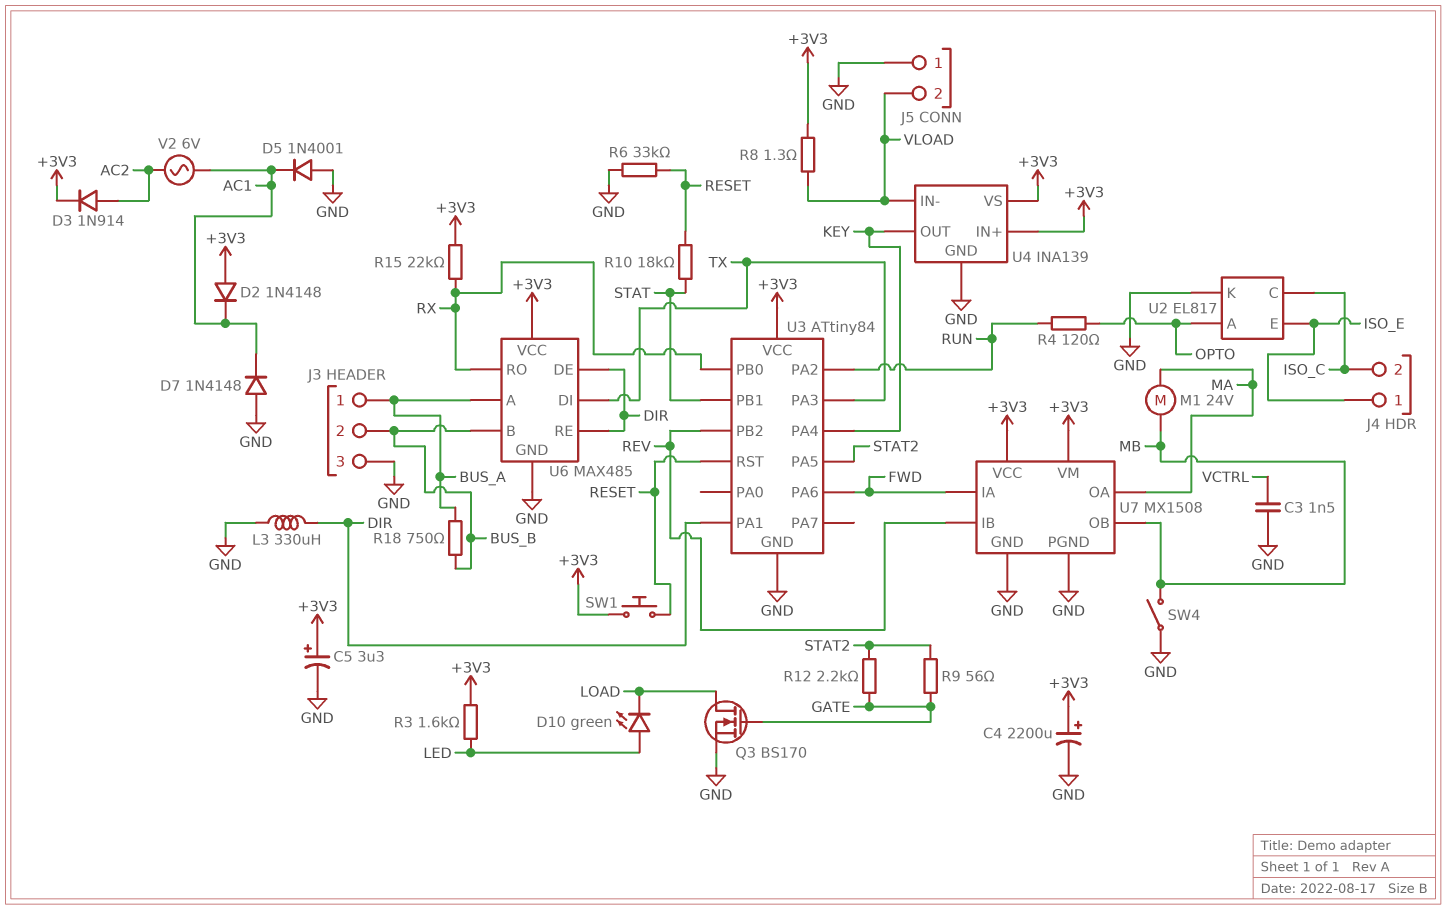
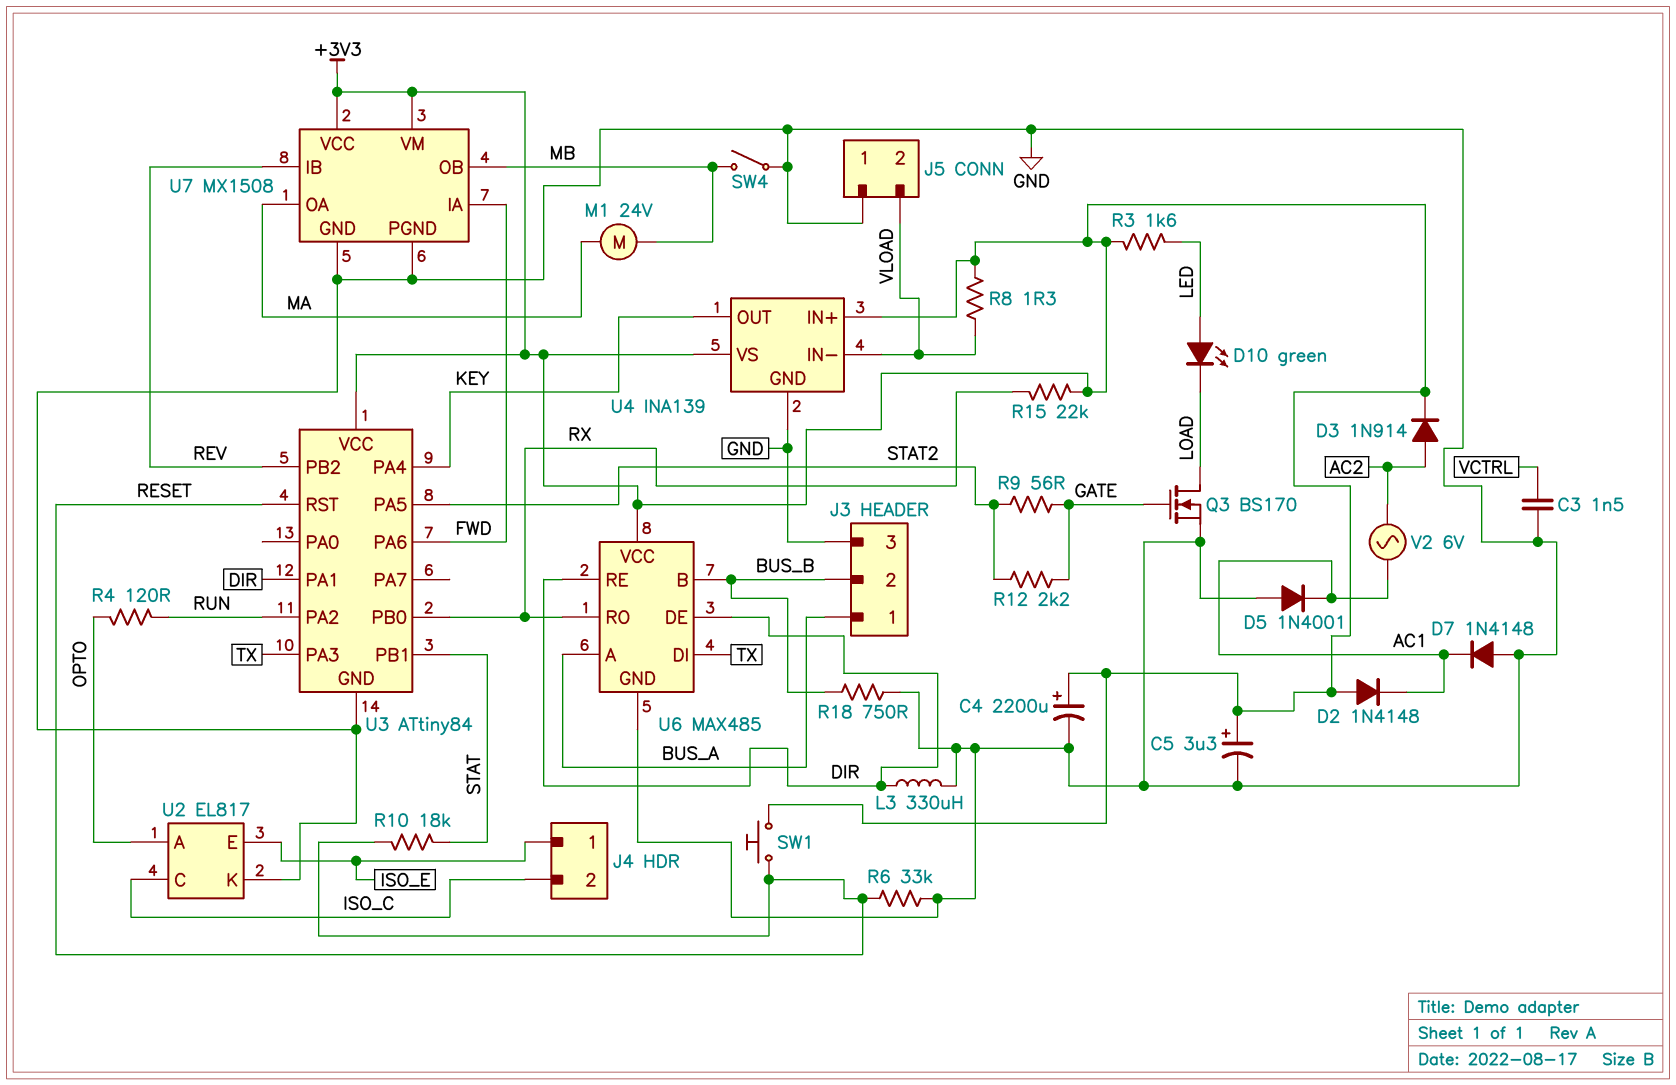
R18: 750 (BUS_A, BUS_B) -> 750 (BUS_B, GND)

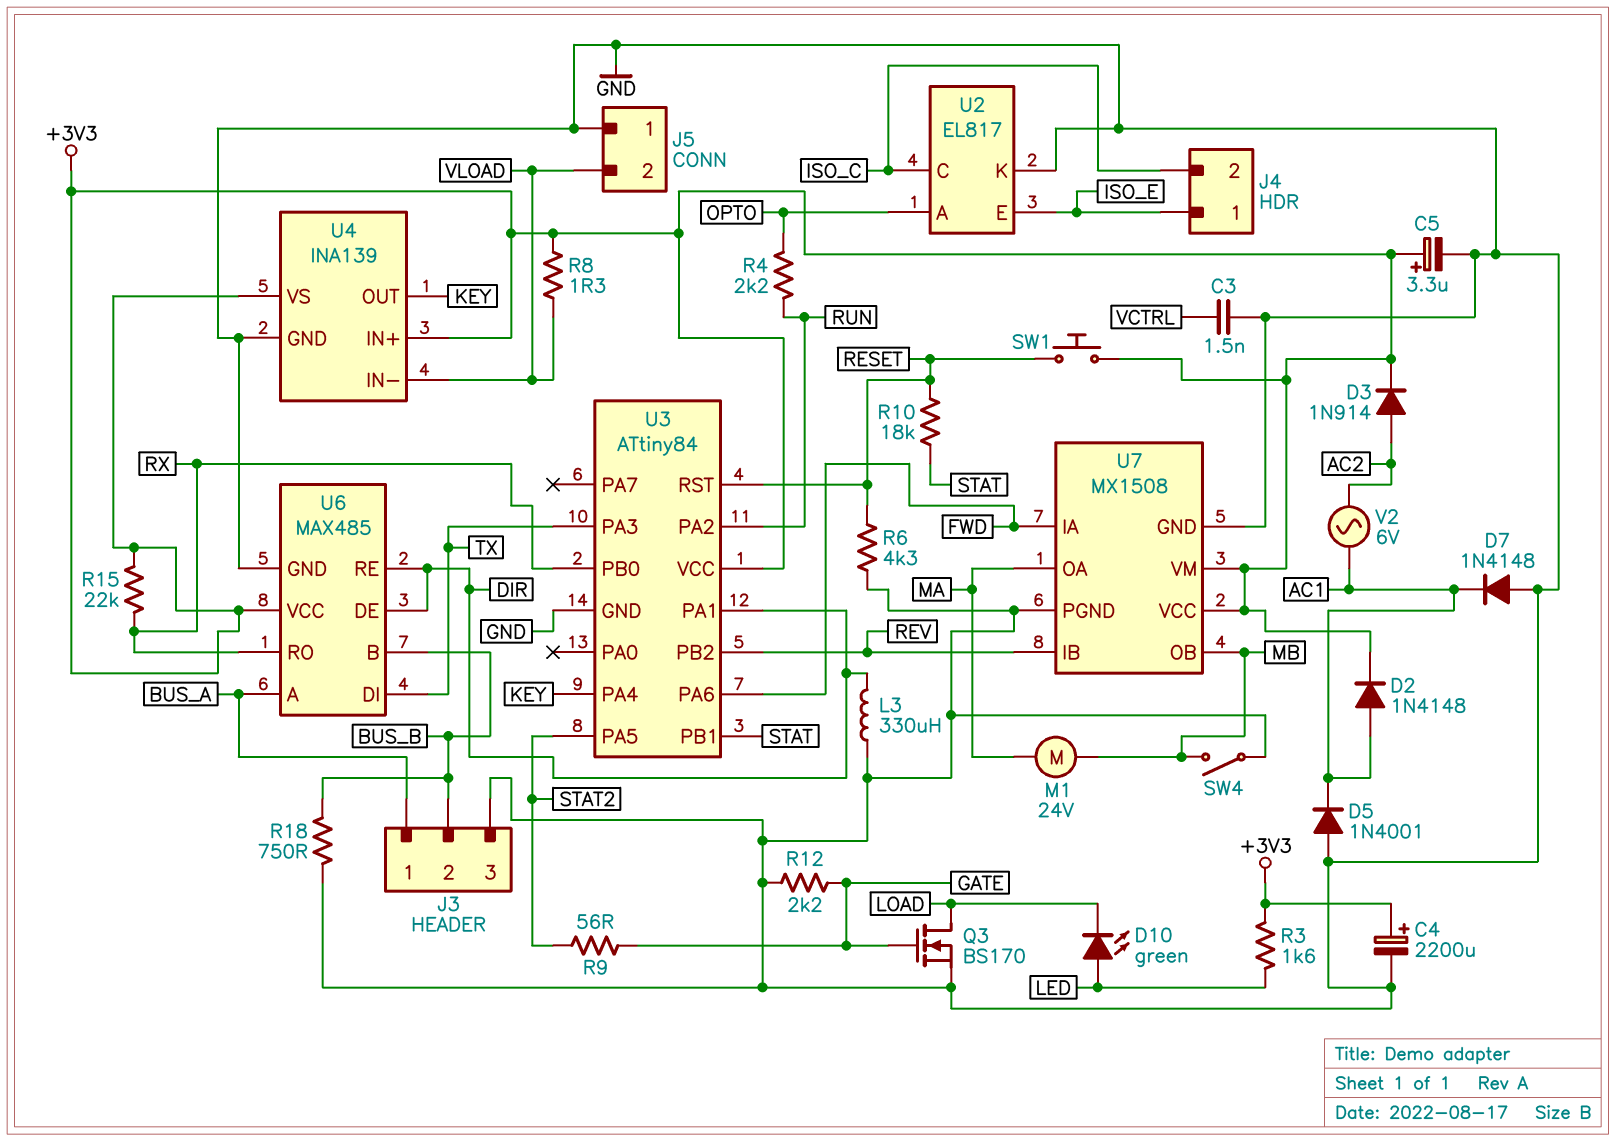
D2: diode 1N4148 (A +3V3, K AC1) -> diode 1N4148 (A AC1, K +3V3)
R4: 120 (OPTO, RUN) -> 2.2k (OPTO, RUN)
R6: 33k (GND, RESET) -> 4.3k (GND, RESET)
R12: 2.2k (GATE, STAT2) -> 2.2k (GATE, GND)

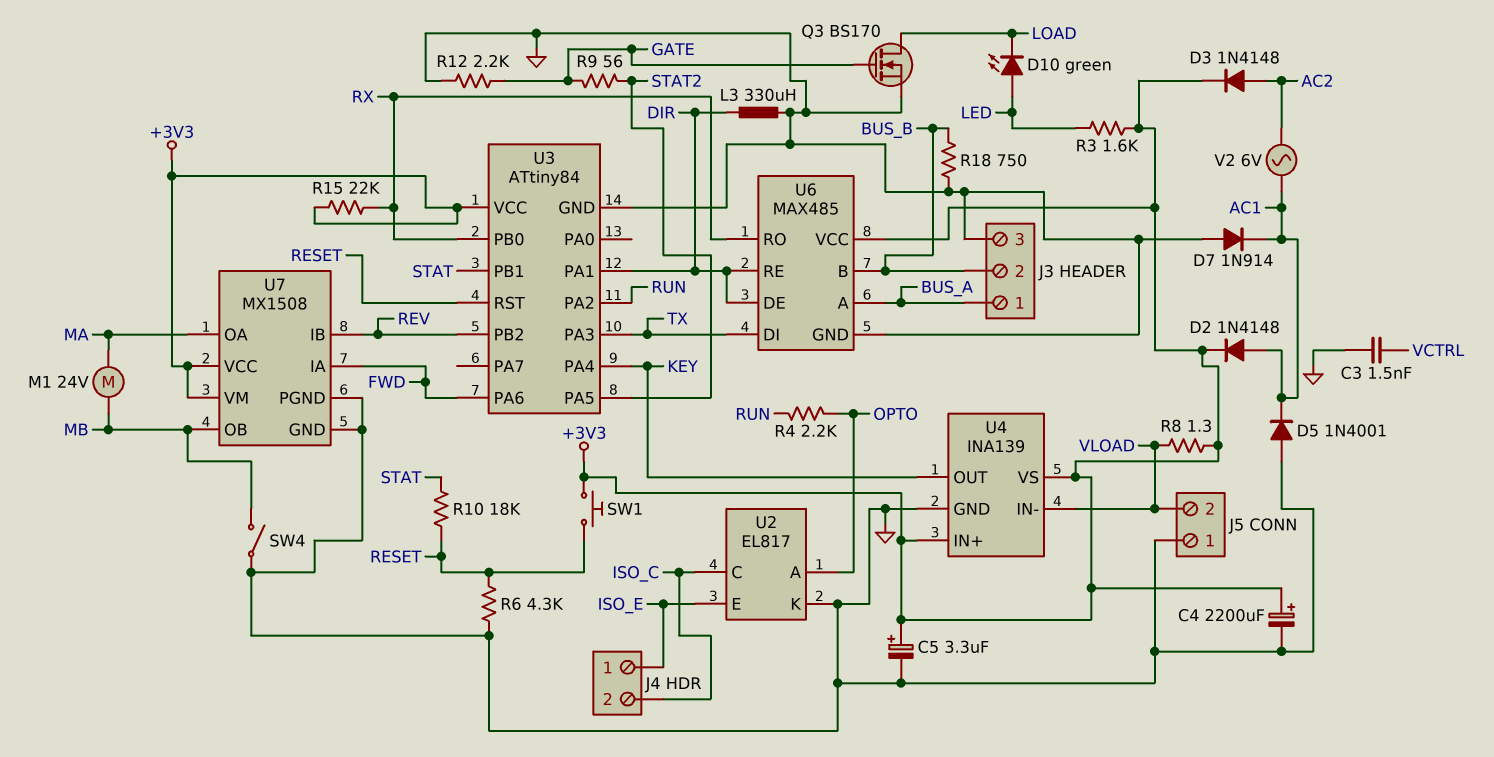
D3: diode 1N914 (A AC2, K +3V3) -> diode 1N4148 (A AC2, K +3V3)
D7: diode 1N4148 (A GND, K AC1) -> diode 1N914 (A GND, K AC1)

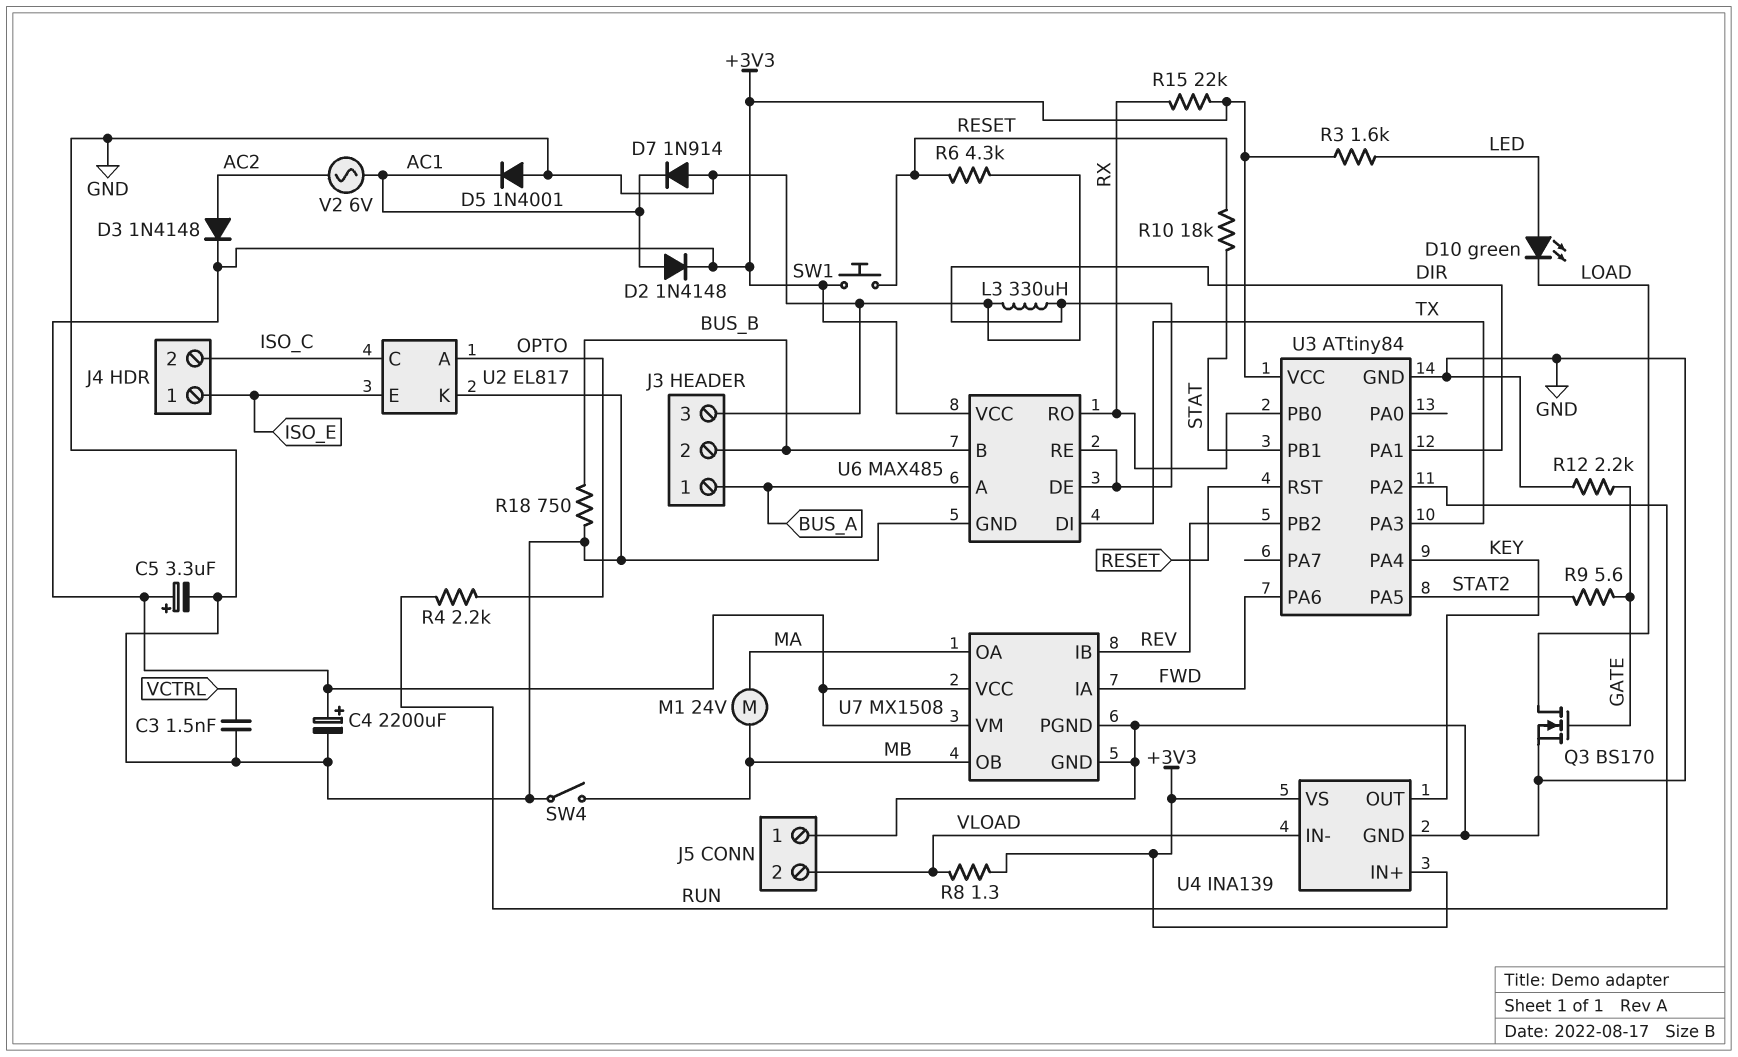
R9: 56 (GATE, STAT2) -> 5.6 (GATE, STAT2)

